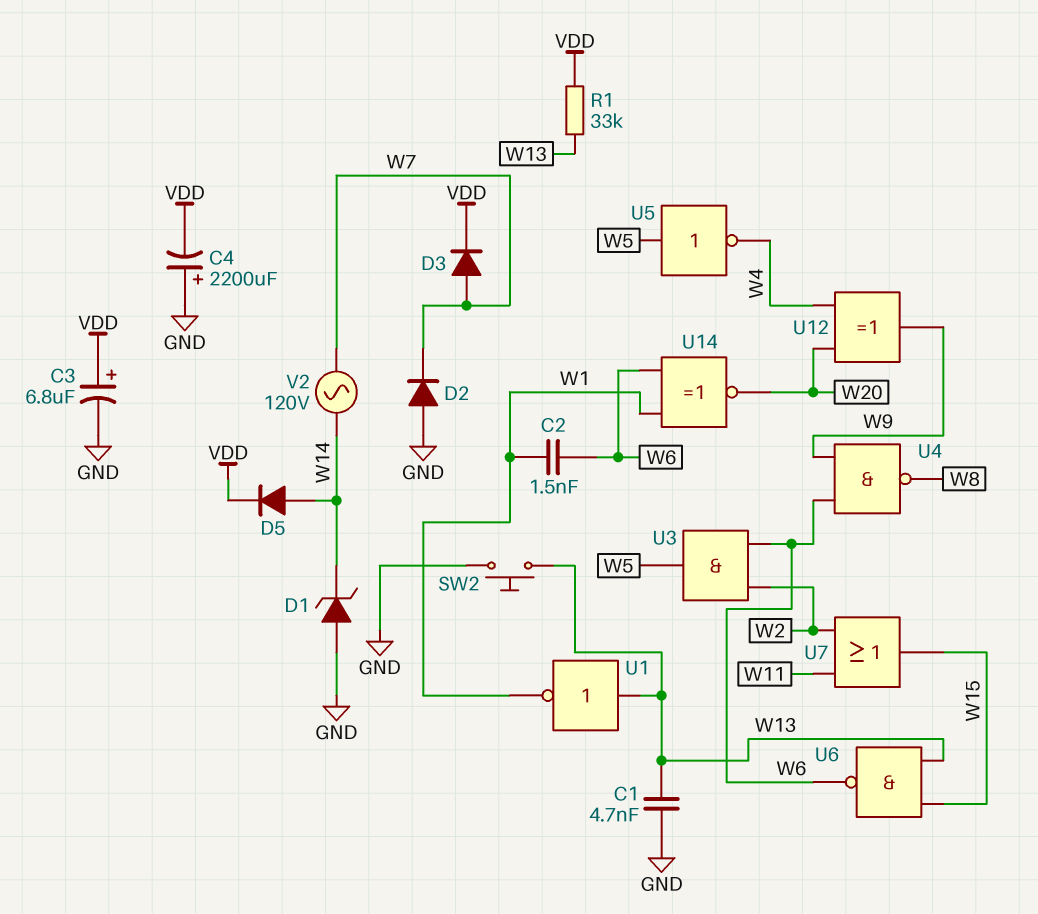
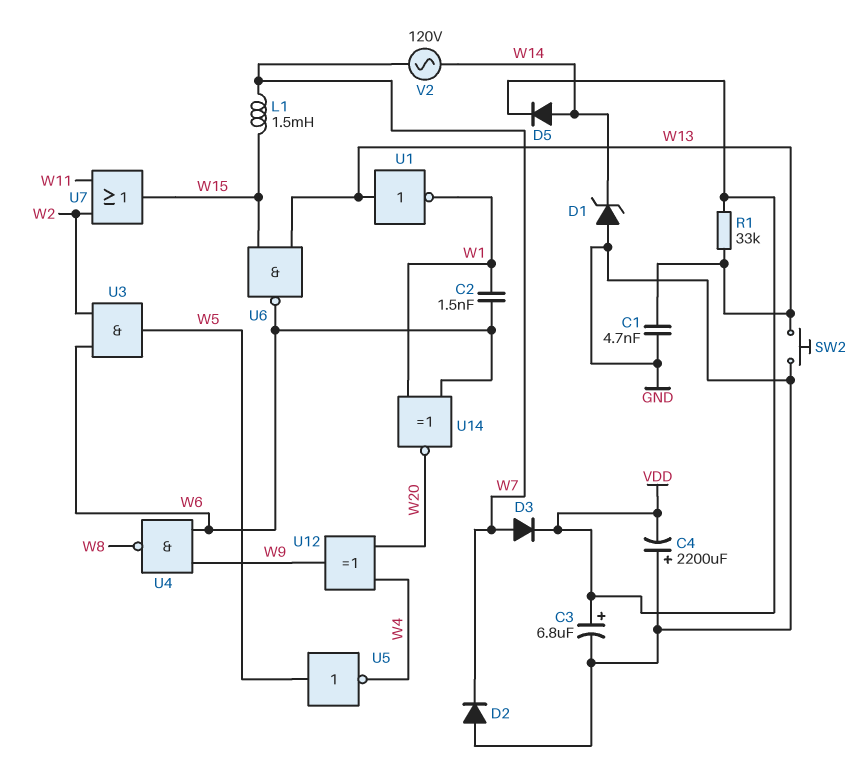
L1: none -> 1.5mH (W7, W15)

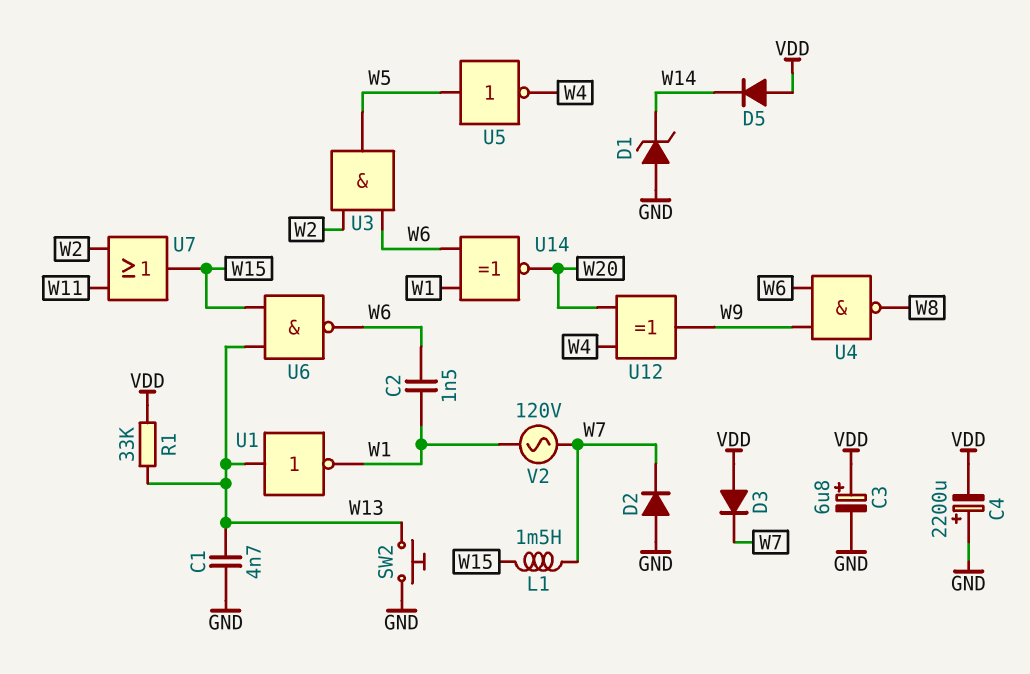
D3: diode (A W7, K VDD) -> diode (A VDD, K W7)
D5: diode (A W14, K VDD) -> diode (A VDD, K W14)
V2: AC 120V (W7, W14) -> AC 120V (W1, W7)

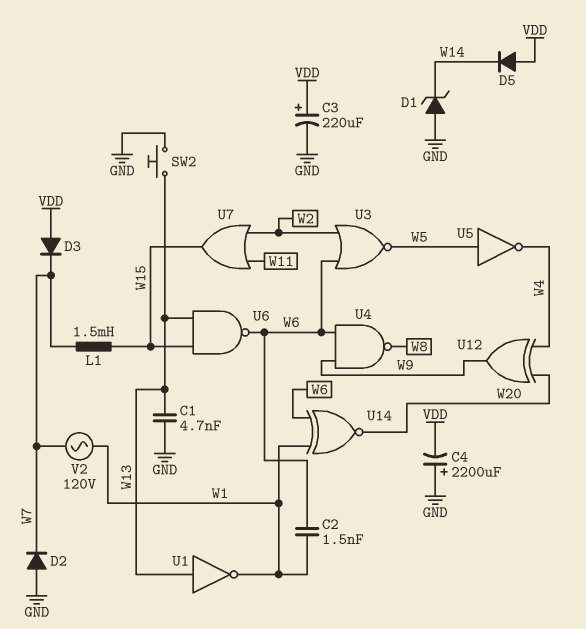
C3: 6.8uF (plus VDD, minus GND) -> 220uF (plus VDD, minus GND)
R1: 33k (VDD, W13) -> none
U3: AND (in W2, in W6, out W5) -> NOR (in W2, in W6, out W5)

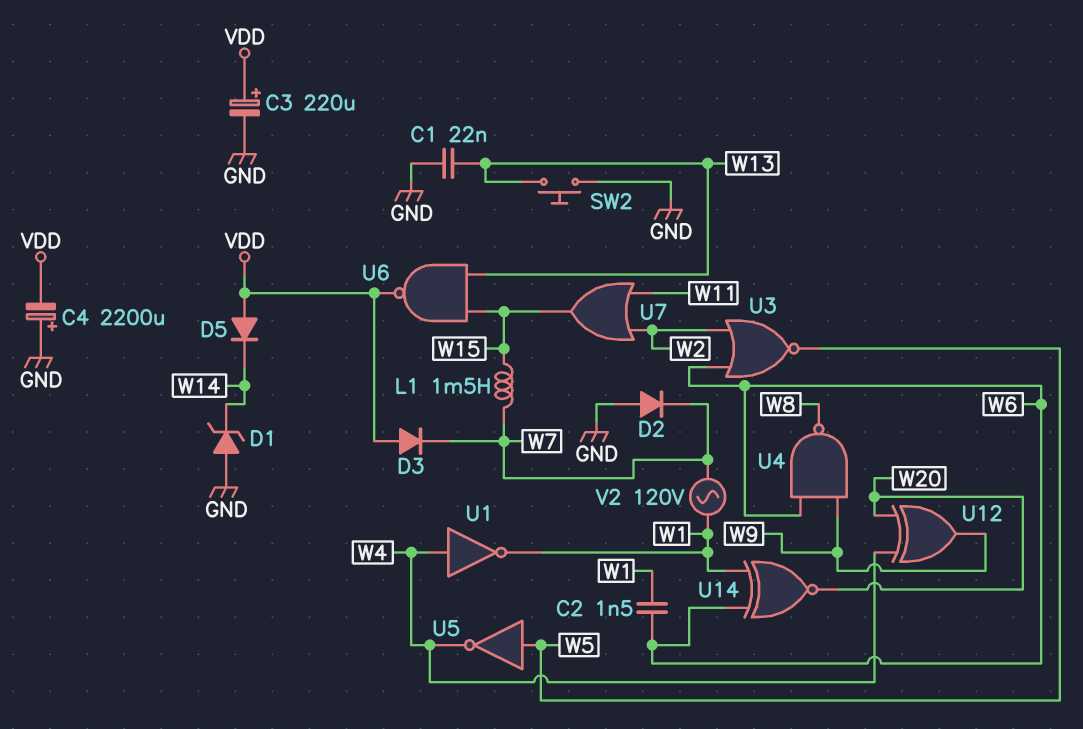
C1: 4.7nF (GND, W13) -> 22nF (GND, W13)
U1: NOT (in W13, out W1) -> NOT (in W4, out W1)
U6: NAND (in W13, in W15, out W6) -> NAND (in W13, in W15, out VDD)

